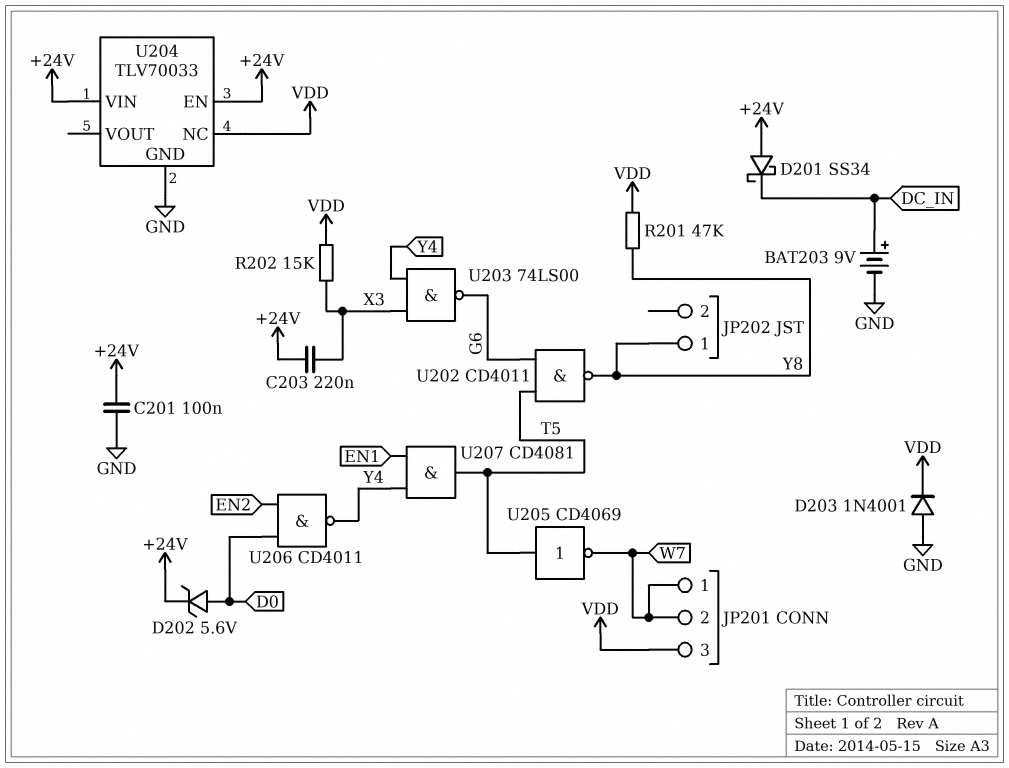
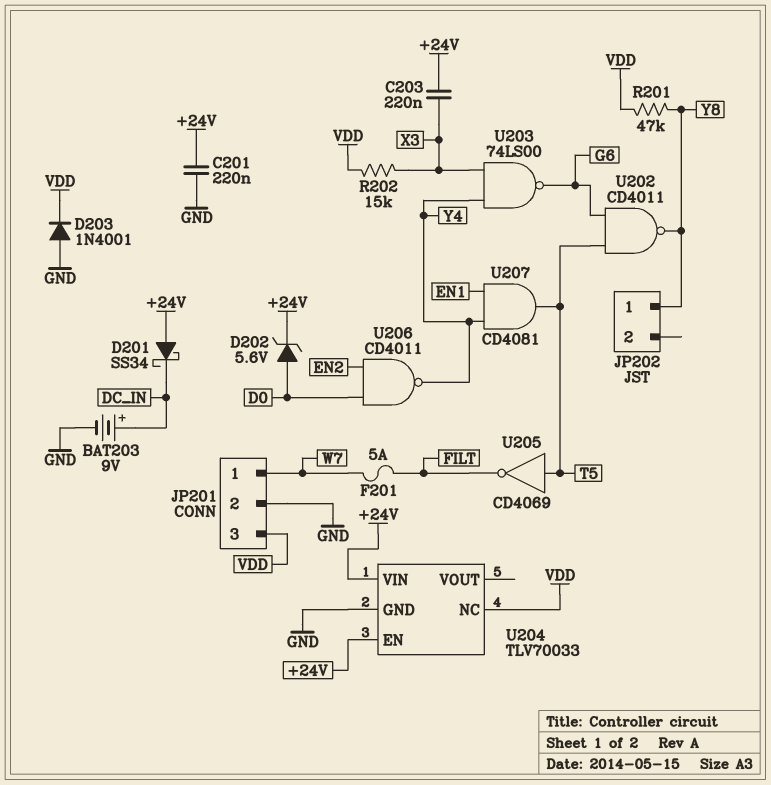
C201: 100nF (+24V, GND) -> 220nF (+24V, GND)
F201: none -> 5A (FILT, W7)
JP201 pin 2: W7 -> GND
U205: NOT CD4069 (in T5, out W7) -> NOT CD4069 (in T5, out FILT)

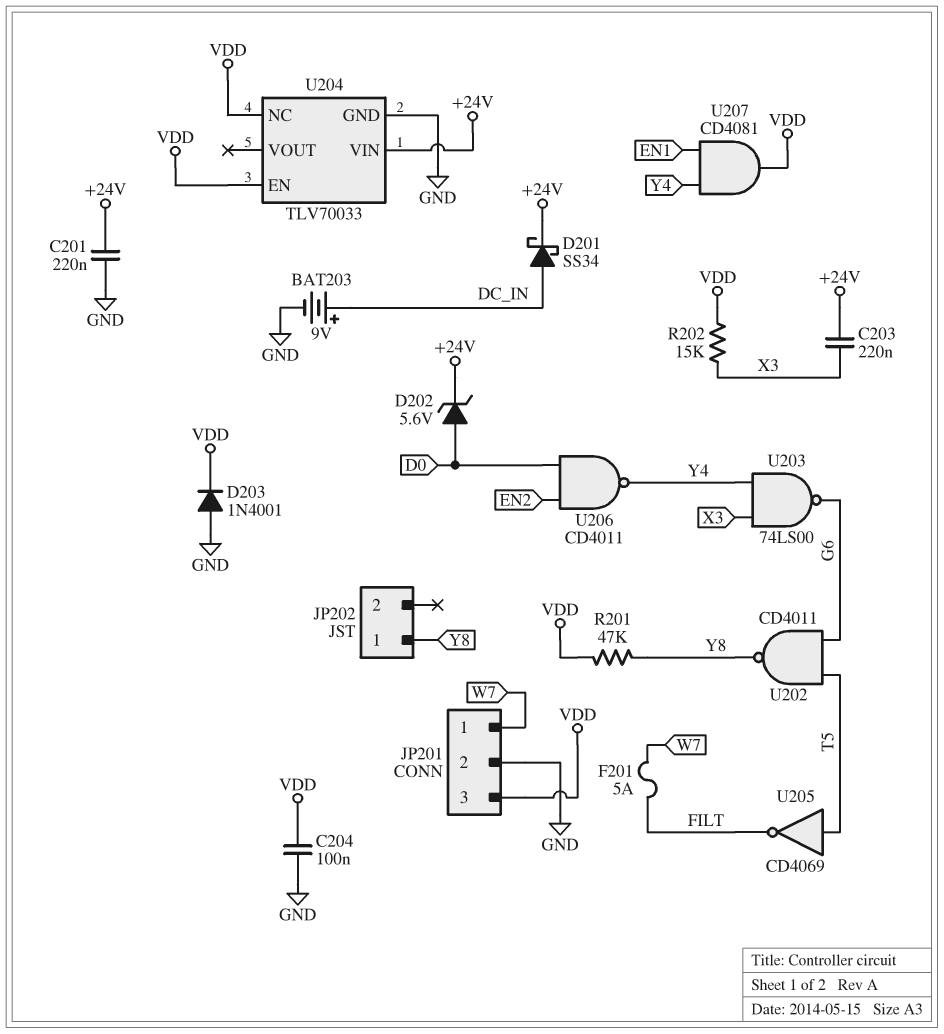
C204: none -> 100nF (GND, VDD)
D201: schottky SS34 (A +24V, K DC_IN) -> schottky SS34 (A DC_IN, K +24V)
U204 pin EN: +24V -> VDD
U207: AND CD4081 (in EN1, in Y4, out T5) -> AND CD4081 (in EN1, in Y4, out VDD)

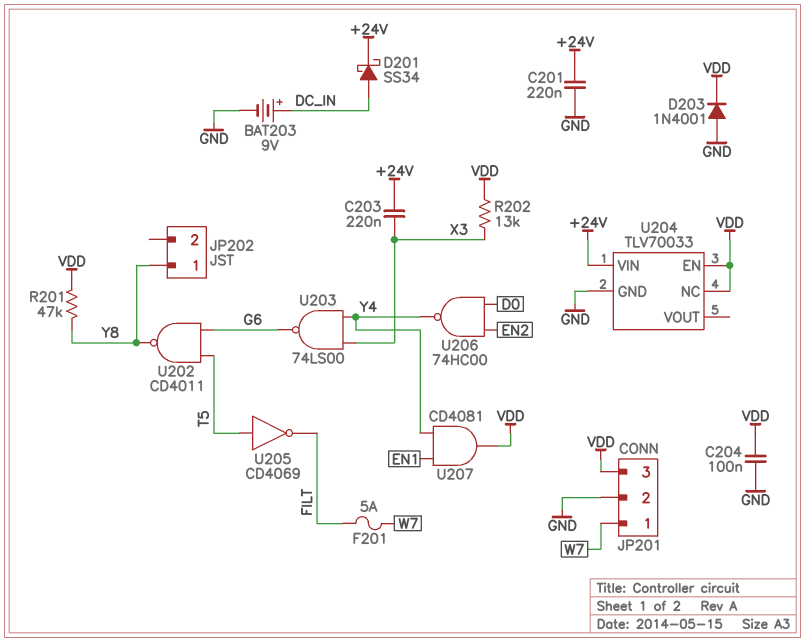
D202: zener 5.6V (A D0, K +24V) -> none
R202: 15k (VDD, X3) -> 13k (VDD, X3)
U206: NAND CD4011 (in D0, in EN2, out Y4) -> NAND 74HC00 (in D0, in EN2, out Y4)

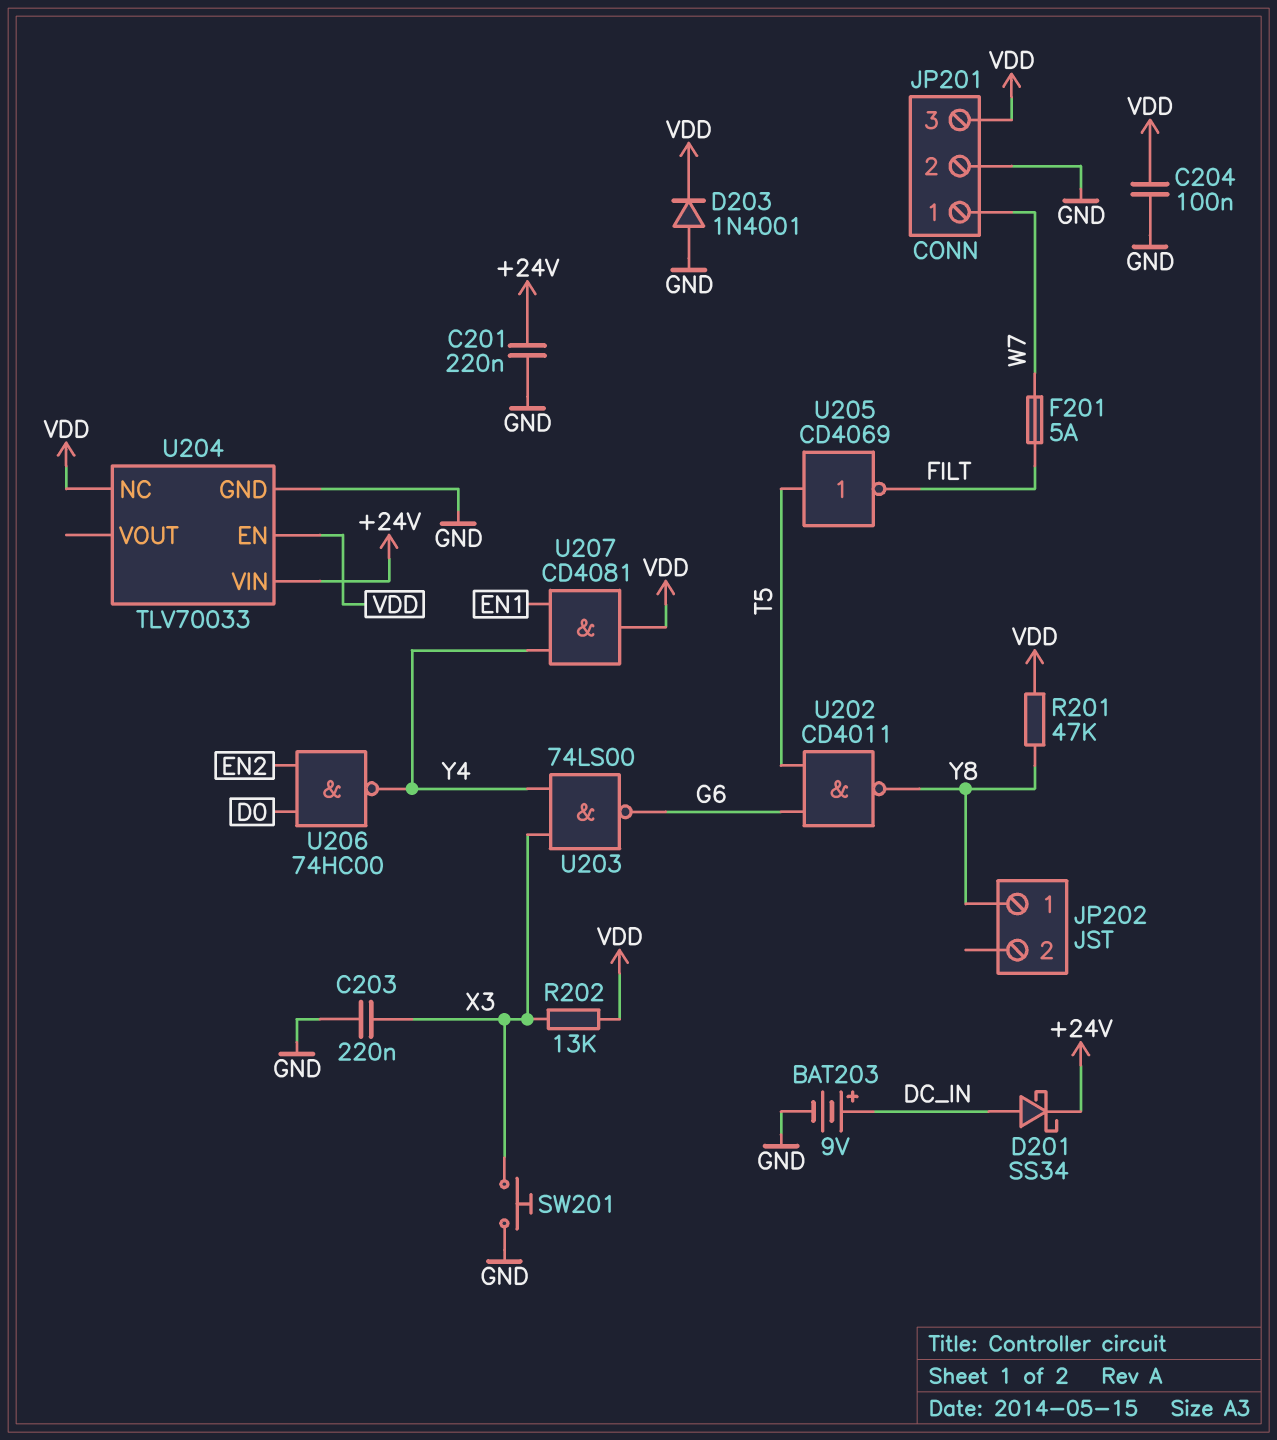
C203: 220nF (+24V, X3) -> 220nF (GND, X3)
SW201: none -> button (GND, X3)

